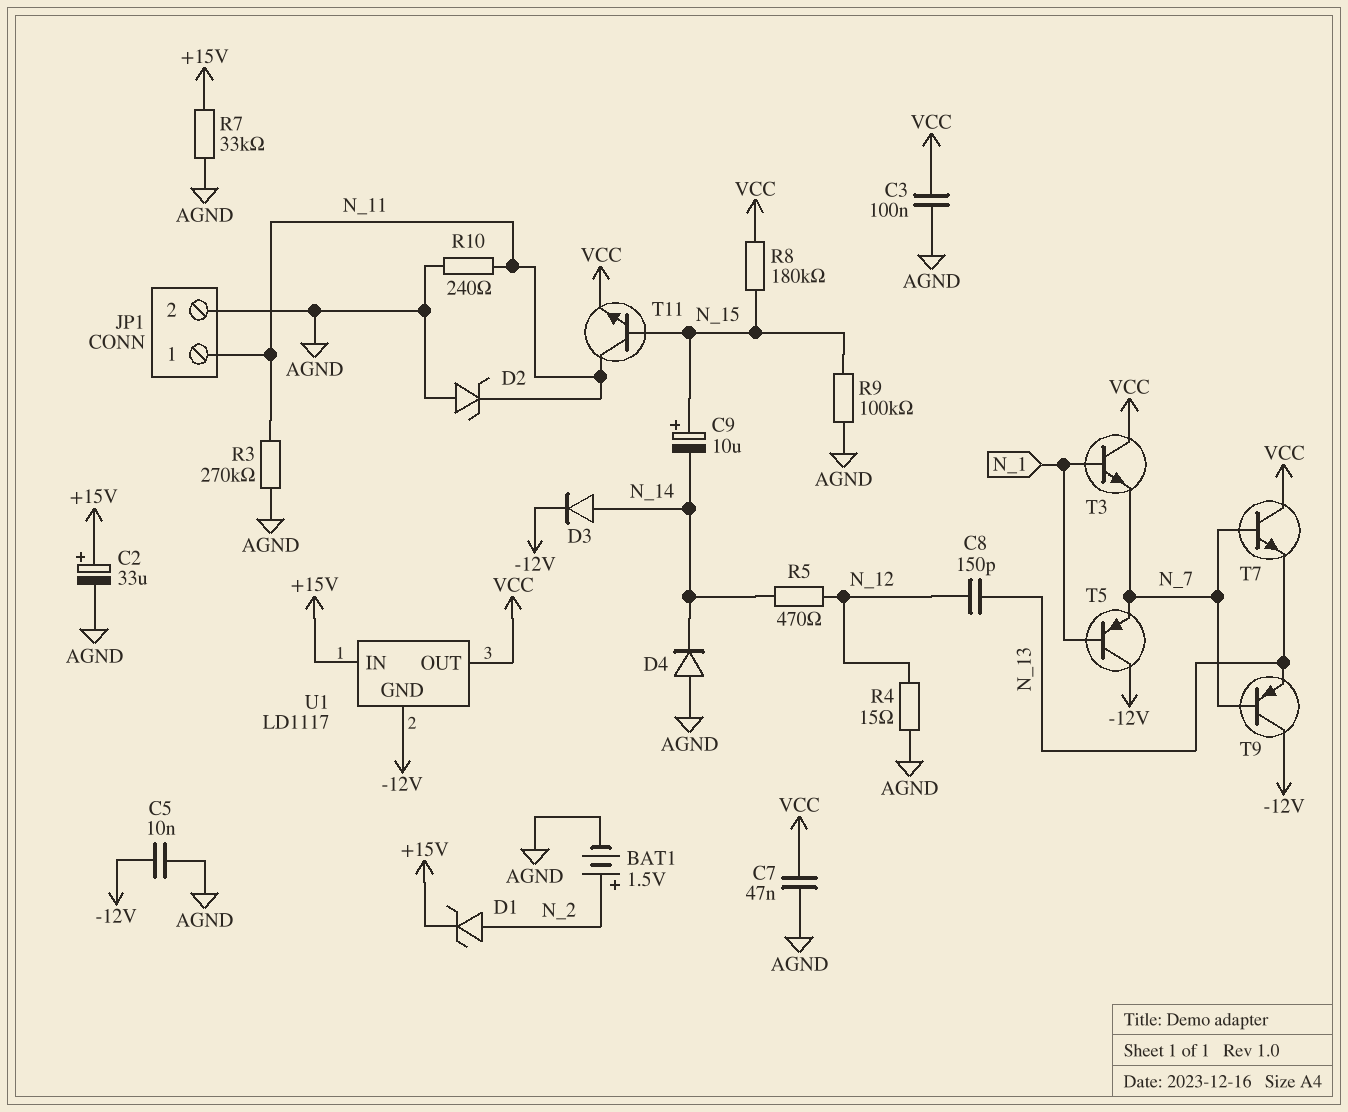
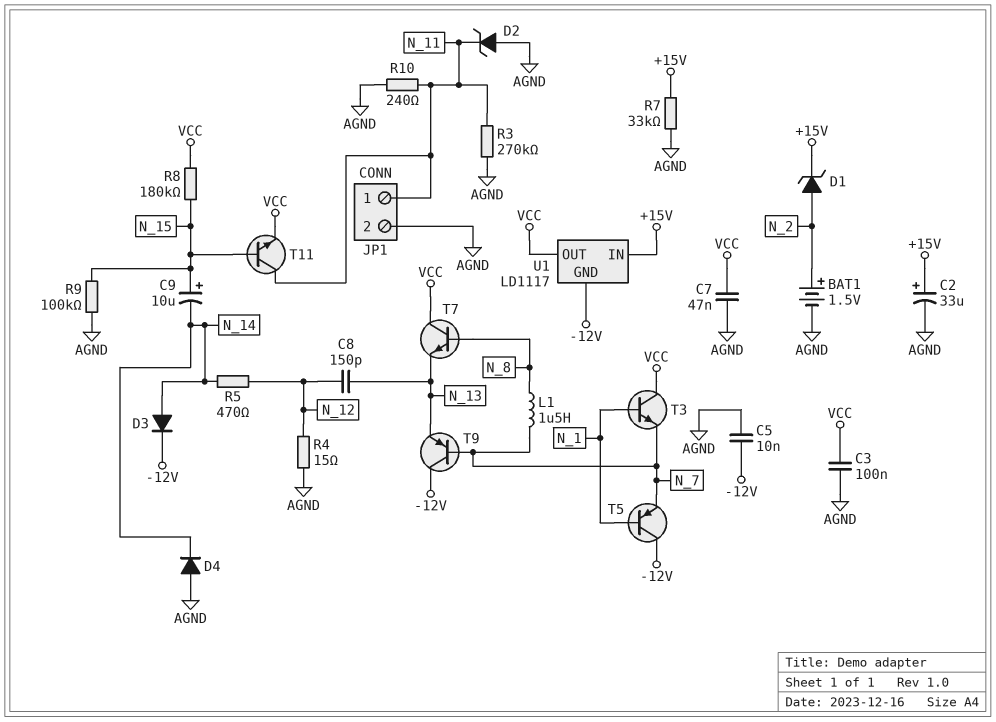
L1: none -> 1.5uH (N_7, N_8)
T7: NPN (B N_7, C VCC, E N_13) -> NPN (B N_8, C VCC, E N_13)

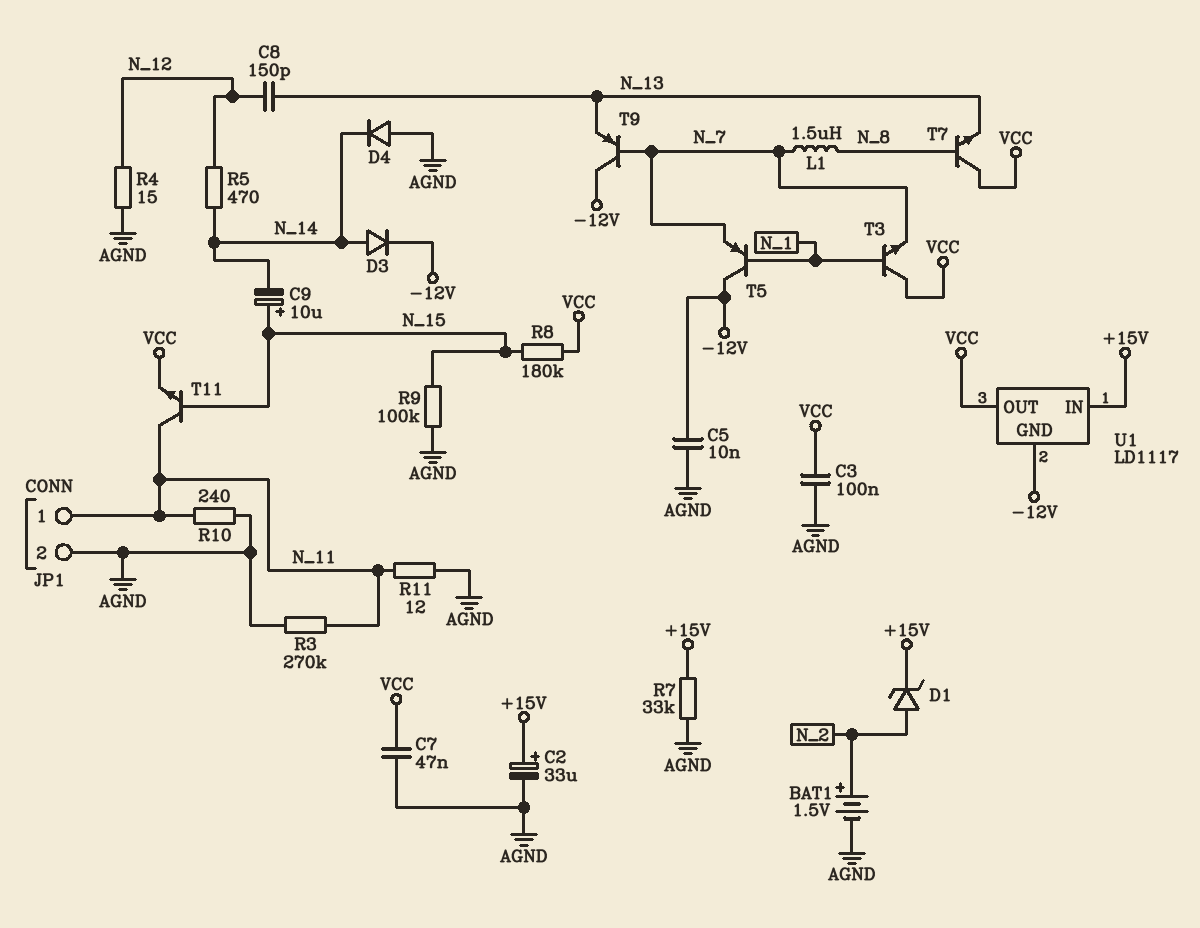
D2: zener (A AGND, K N_11) -> none
R11: none -> 12 (AGND, N_11)

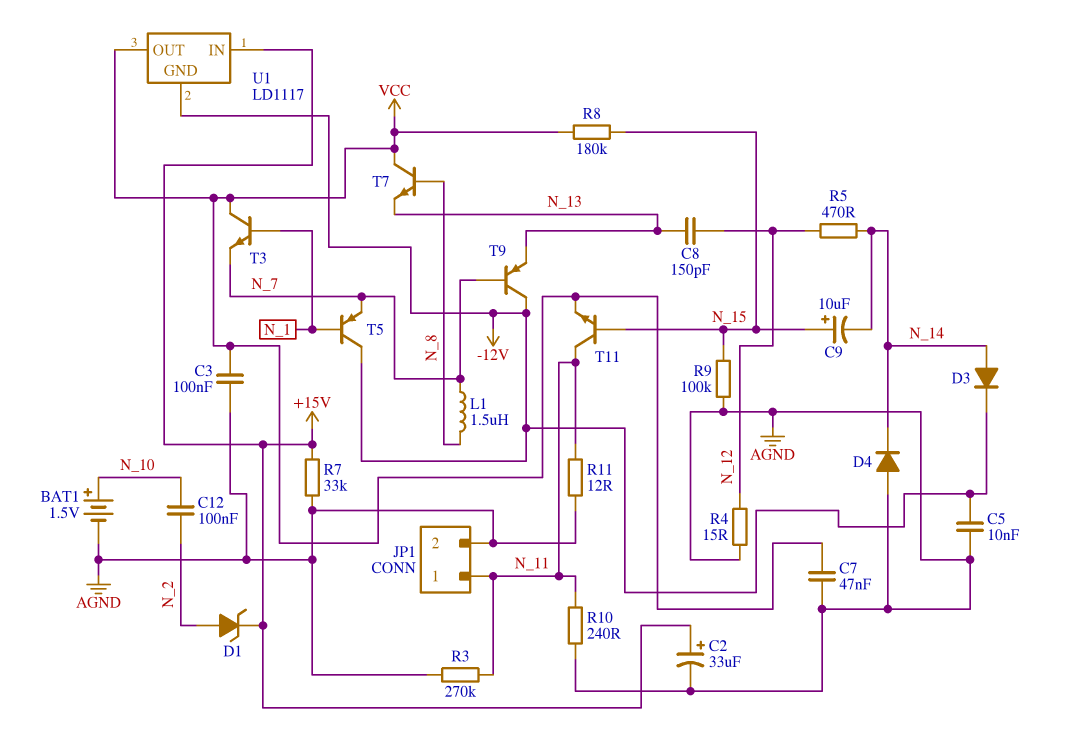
BAT1: 1.5V (plus N_2, minus AGND) -> 1.5V (plus N_10, minus AGND)
C12: none -> 100nF (N_2, N_10)

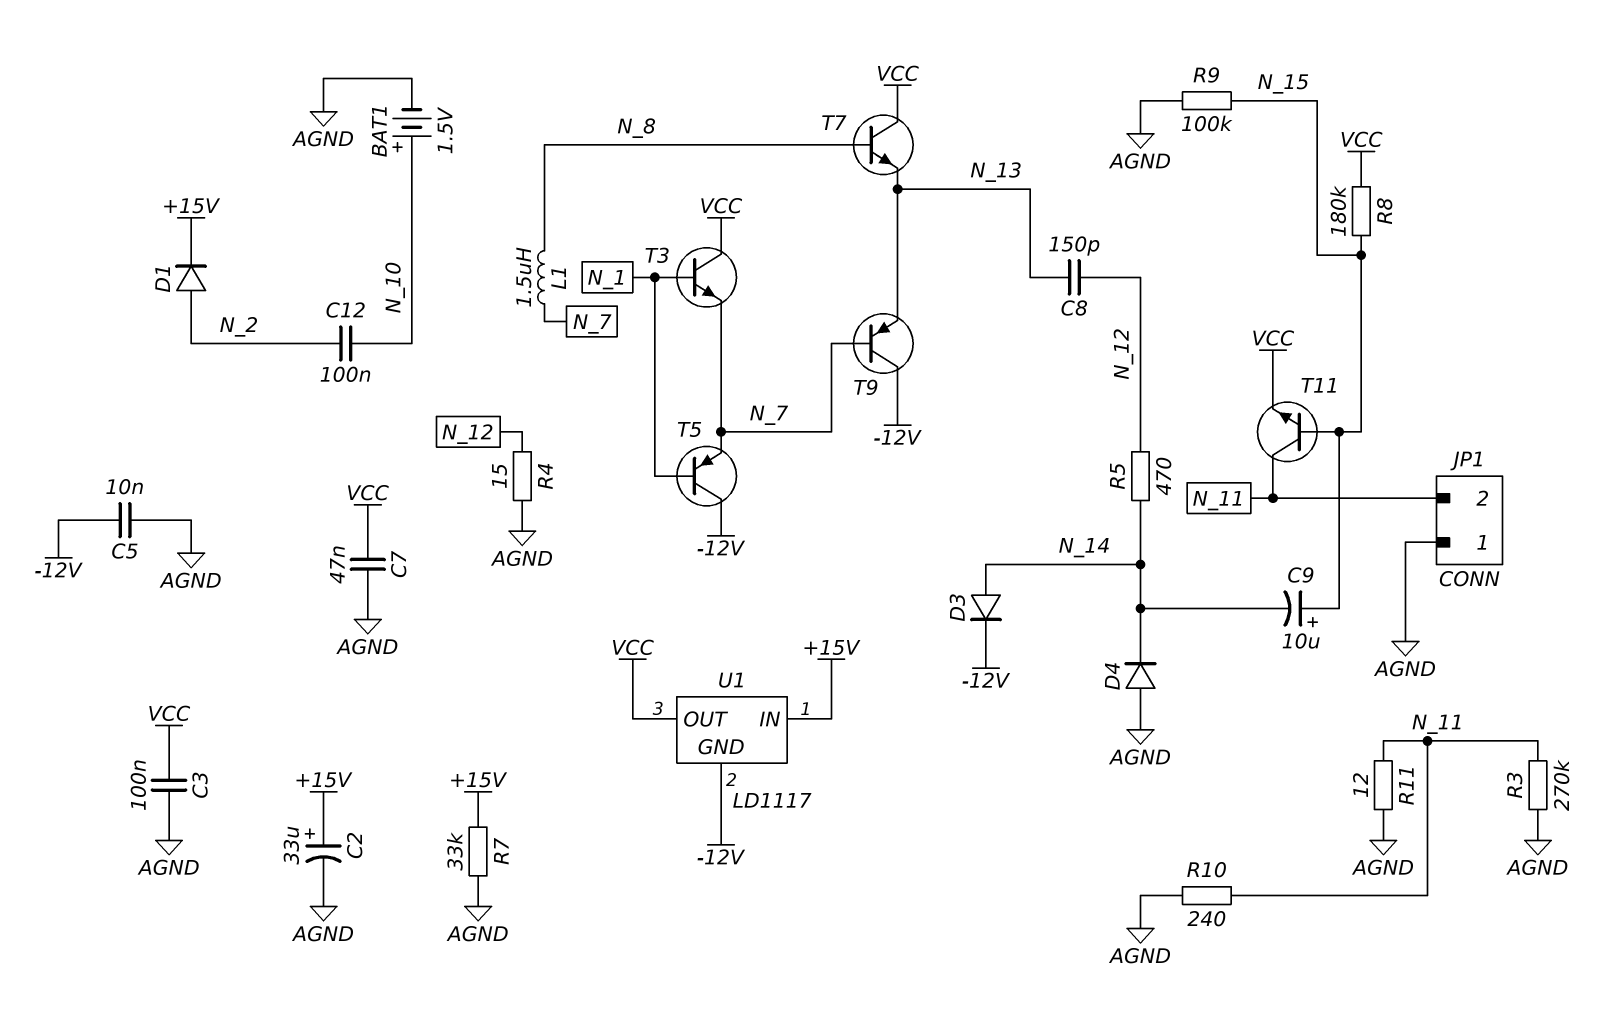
D1: zener (A N_2, K +15V) -> diode (A N_2, K +15V)
JP1 pin 1: N_11 -> AGND
JP1 pin 2: AGND -> N_11

